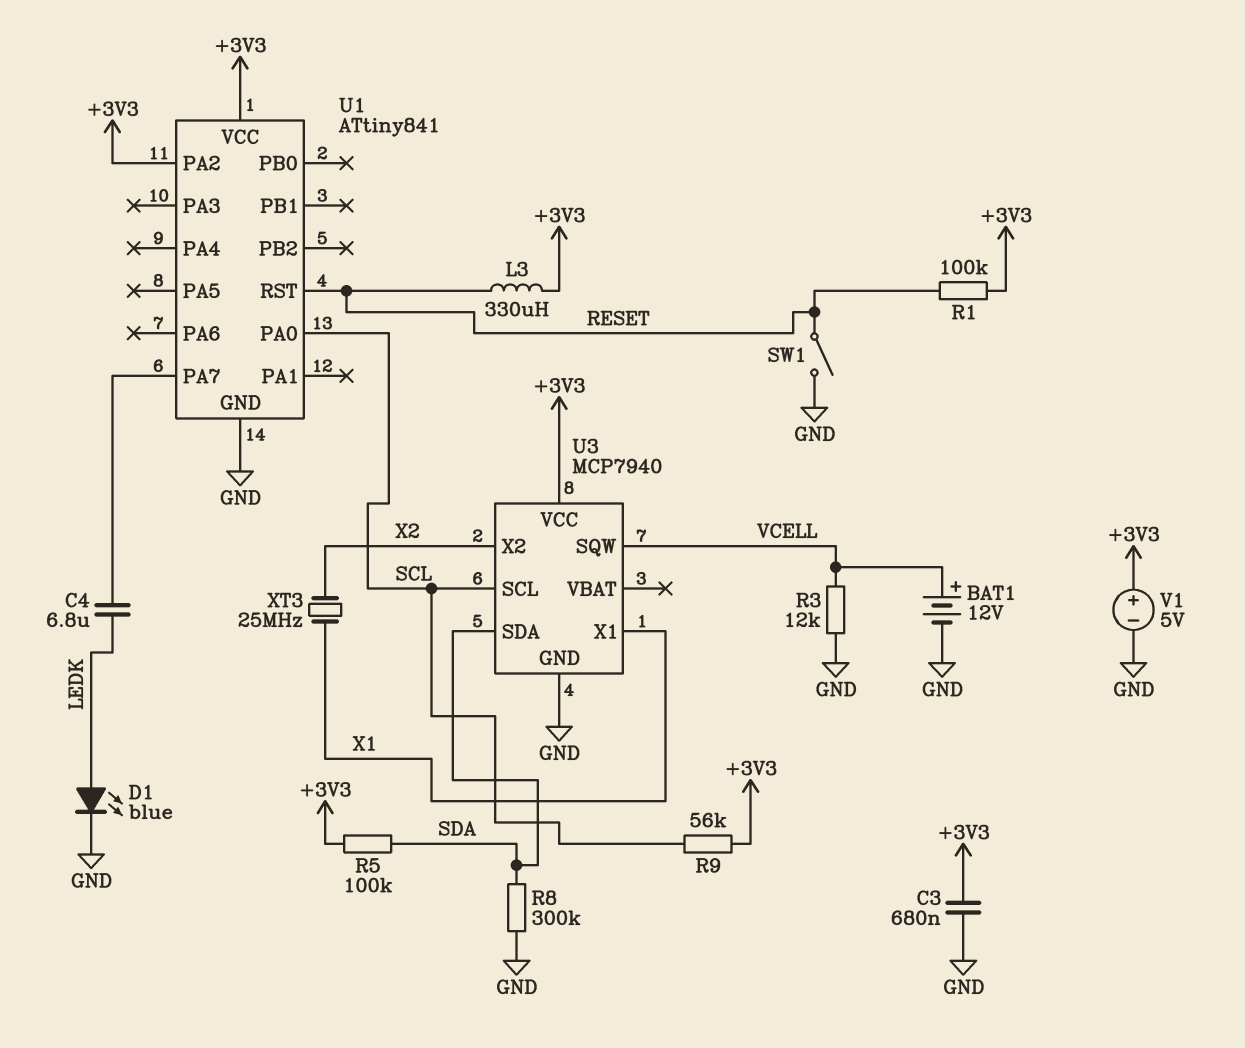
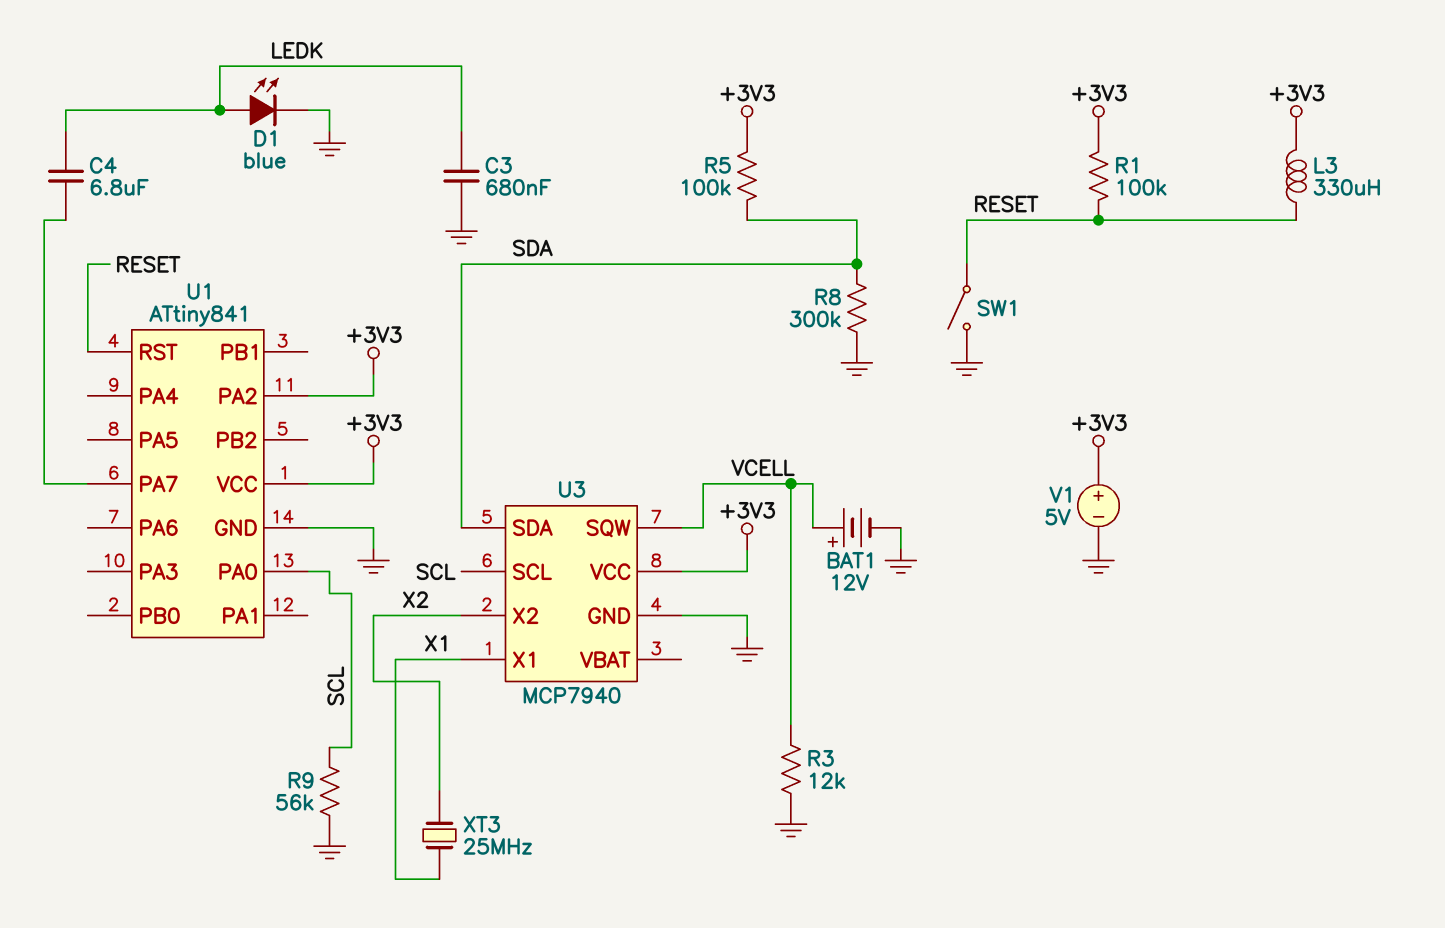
C3: 680nF (+3V3, GND) -> 680nF (GND, LEDK)
R9: 56k (+3V3, SCL) -> 56k (GND, SCL)

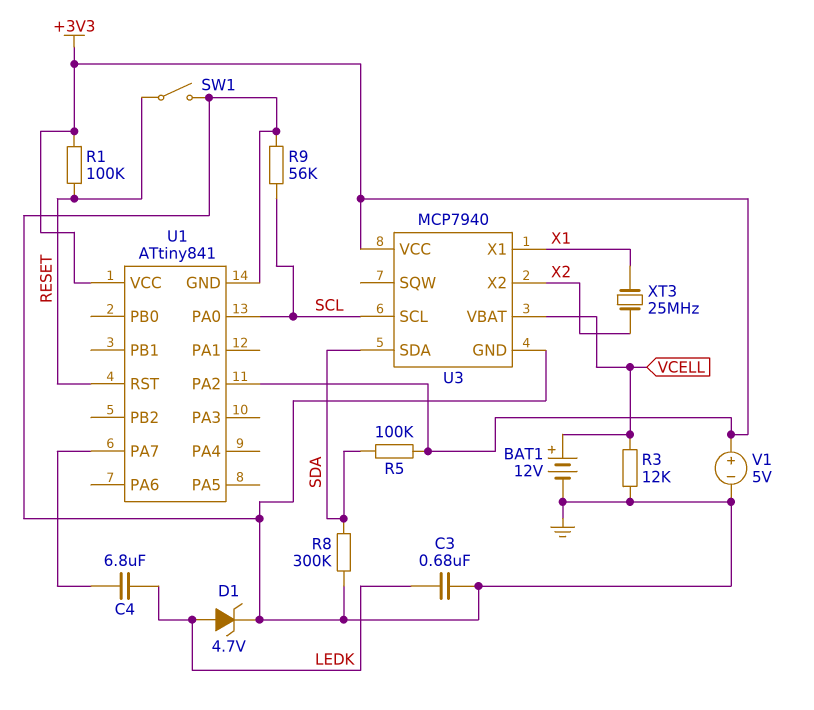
D1: LED blue (A LEDK, K GND) -> zener 4.7V (A LEDK, K GND)
L3: 330uH (+3V3, RESET) -> none
U3 pin SQW: VCELL -> none
U3 pin VBAT: none -> VCELL

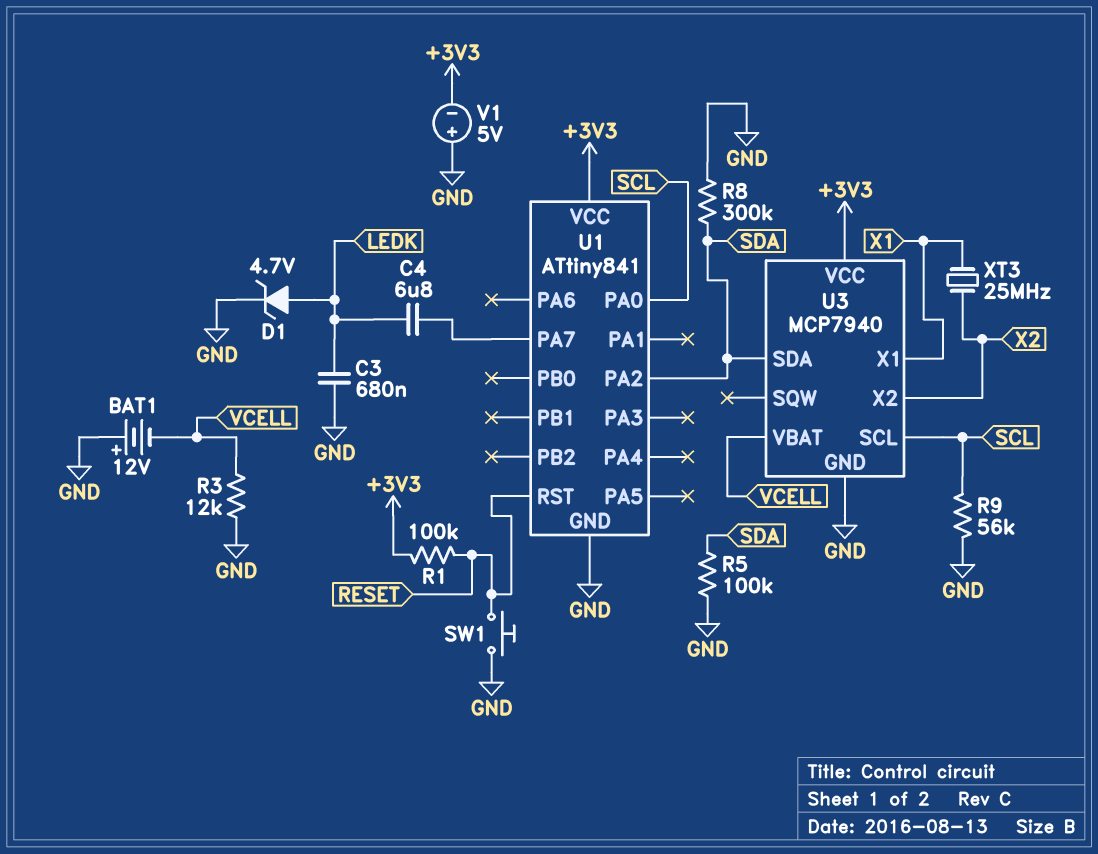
BAT1: 12V (plus VCELL, minus GND) -> 12V (plus GND, minus VCELL)
R5: 100k (+3V3, SDA) -> 100k (GND, SDA)
SW1: switch (GND, RESET) -> button (GND, RESET)
U1 pin PA2: +3V3 -> SDA
V1: 5V (plus +3V3, minus GND) -> 5V (plus GND, minus +3V3)

